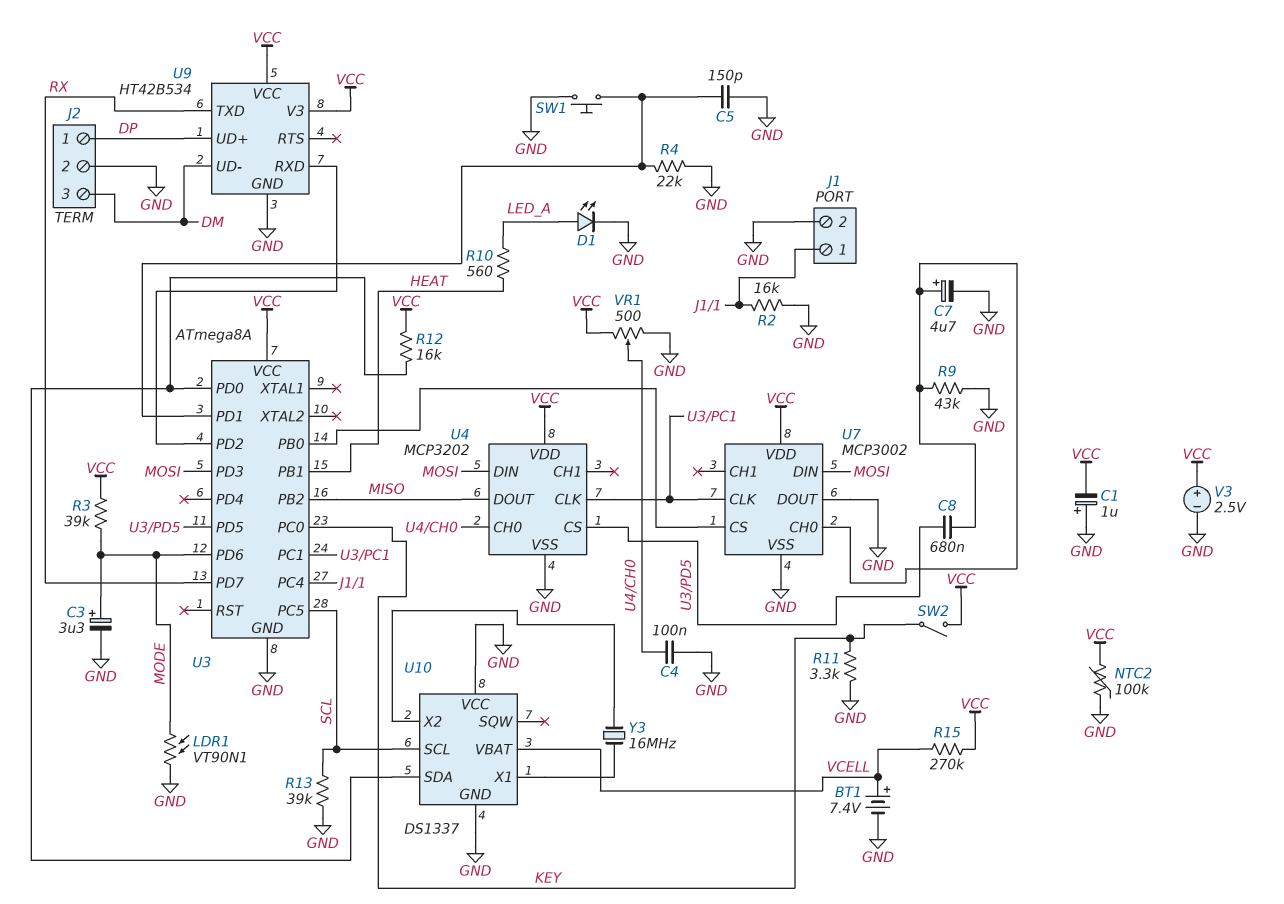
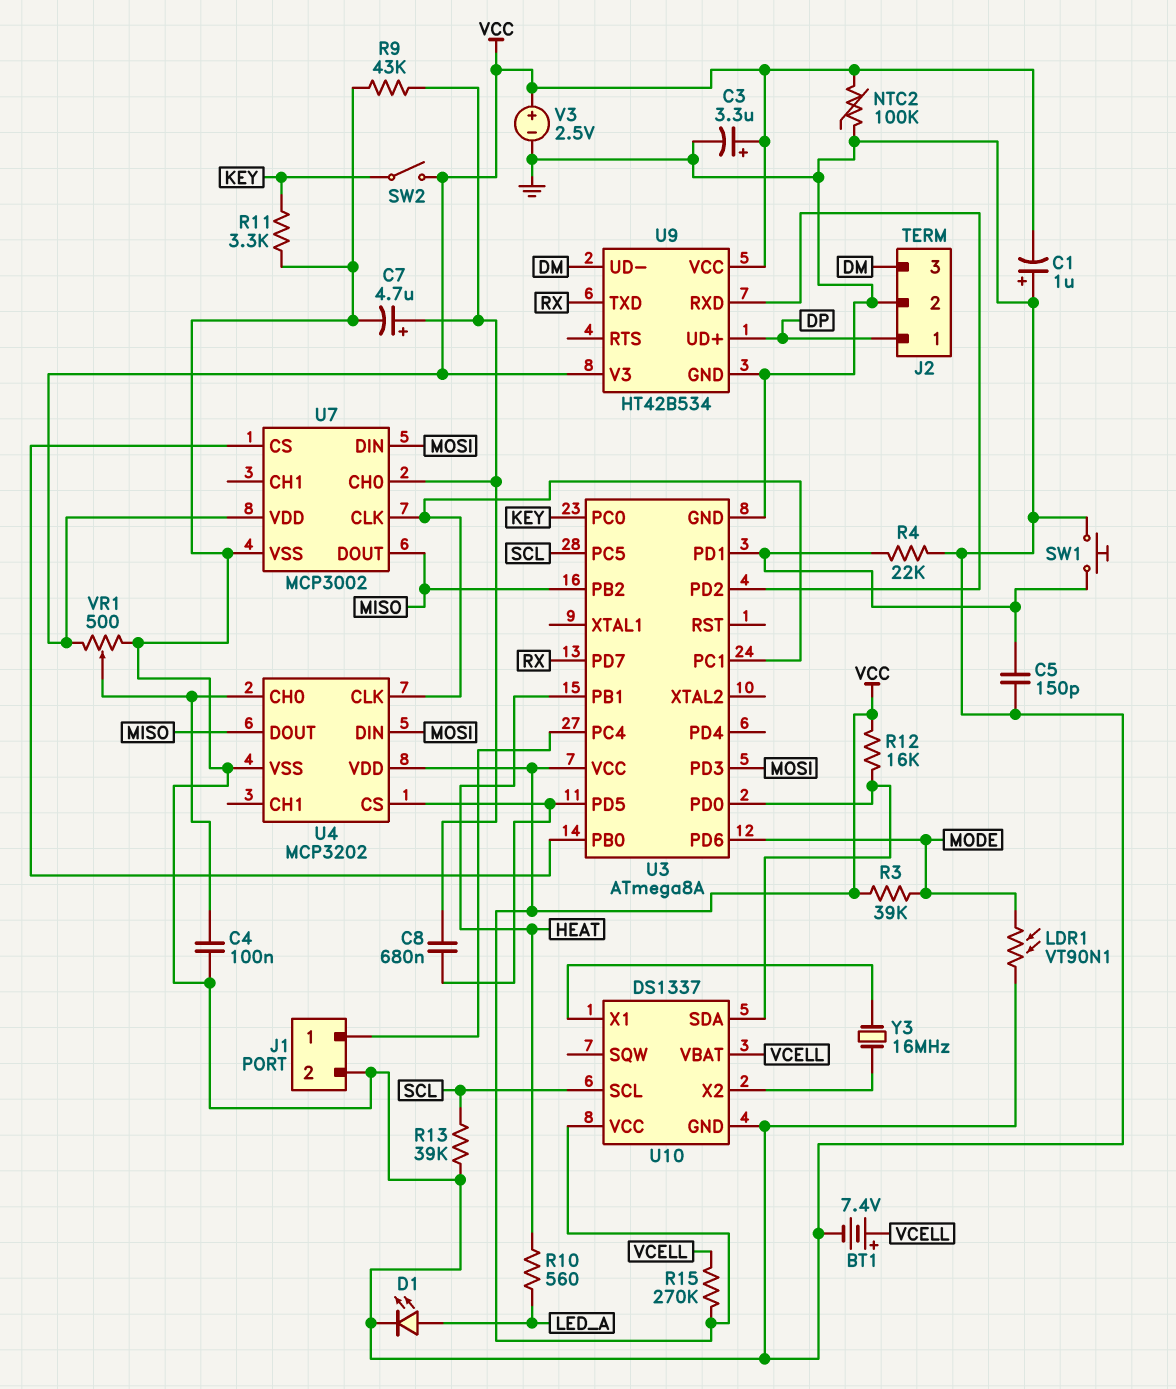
C3: 3.3uF (plus MODE, minus GND) -> 3.3uF (plus VCC, minus GND)
R2: 16k (GND, J1/1) -> none
U7 pin DOUT: GND -> MISO
U10 pin VCC: GND -> VCC

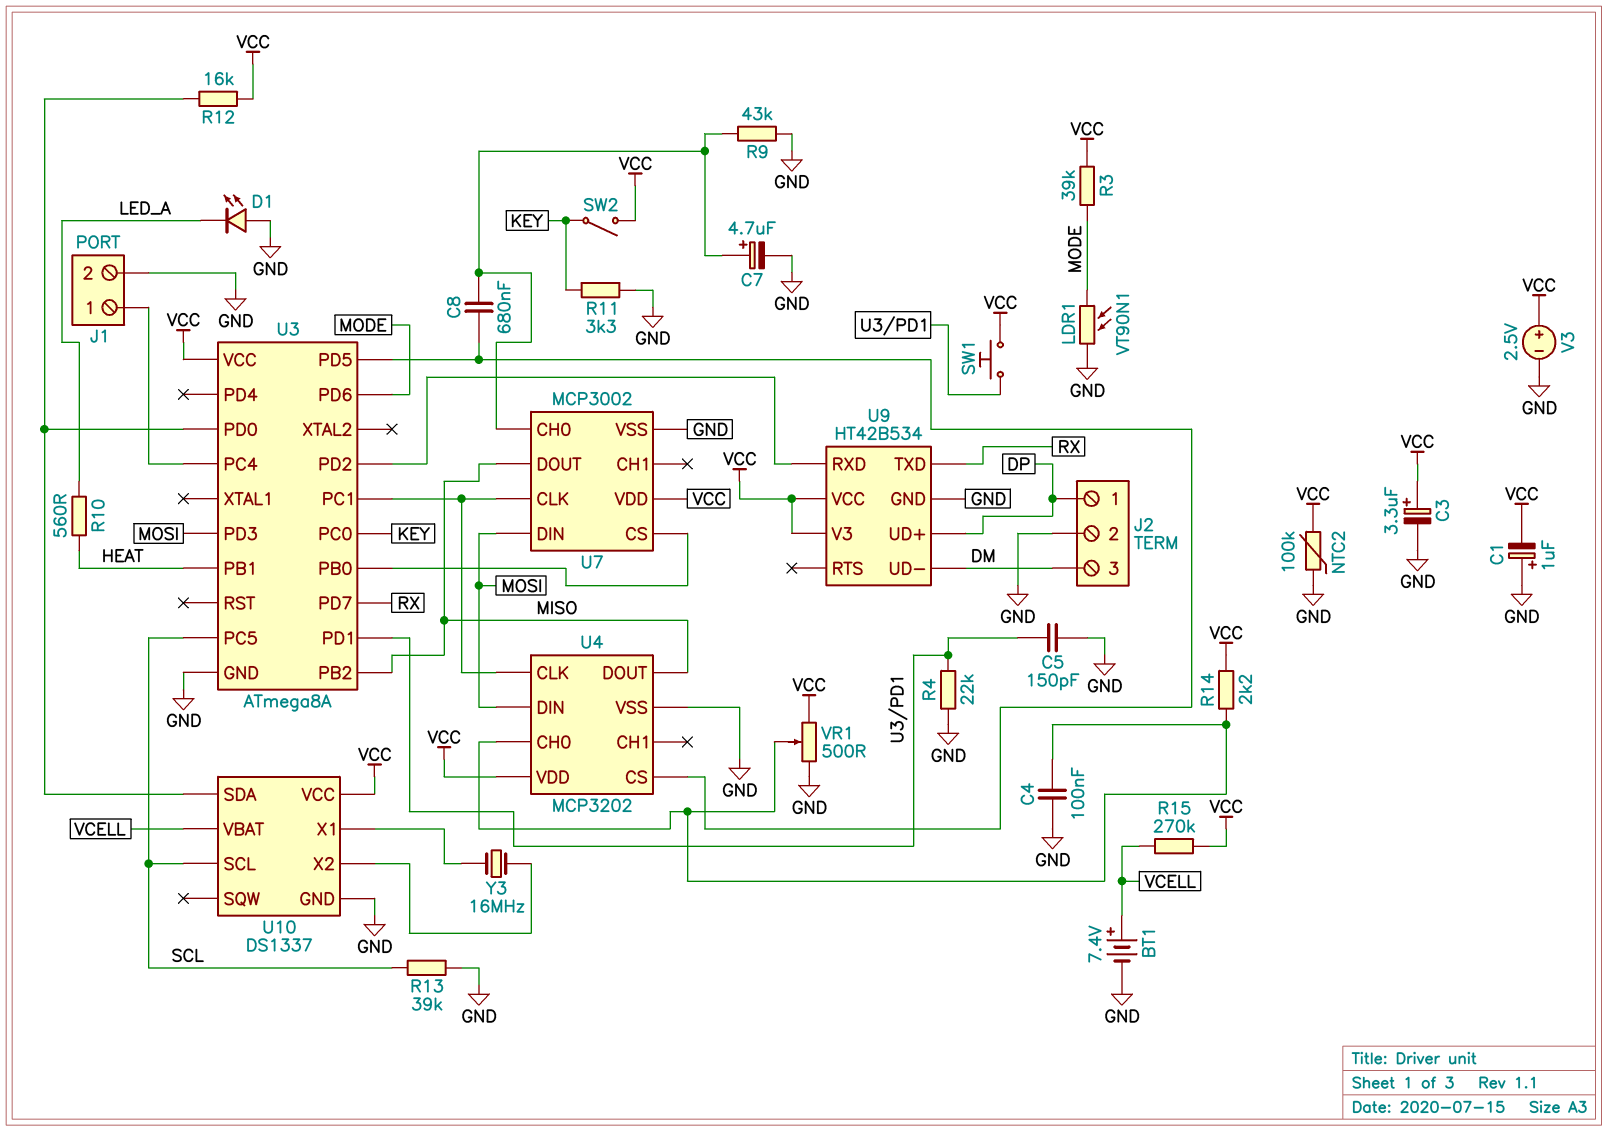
D1: LED (A LED_A, K GND) -> LED (A GND, K LED_A)
R14: none -> 2.2k (U4/CH0, VCC)
SW1: button (GND, U3/PD1) -> button (U3/PD1, VCC)

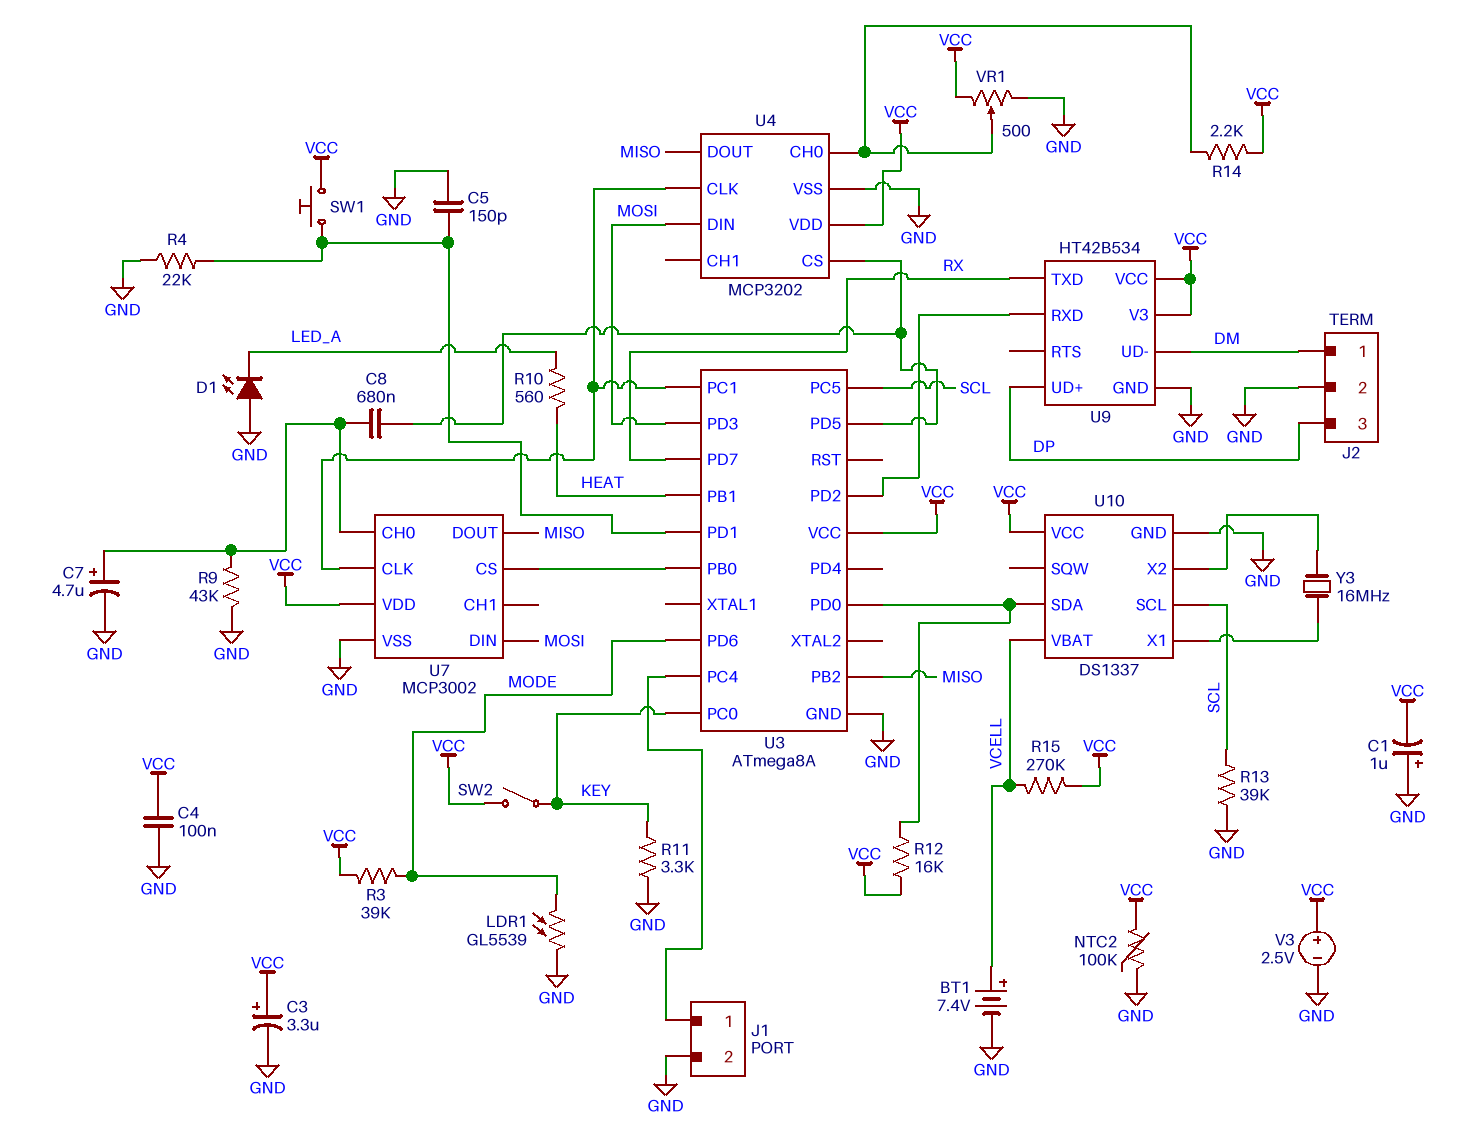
C4: 100nF (GND, U4/CH0) -> 100nF (GND, VCC)
J2 pin 1: DP -> DM
J2 pin 3: DM -> DP
LDR1: VT90N1 (GND, MODE) -> GL5539 (GND, MODE)

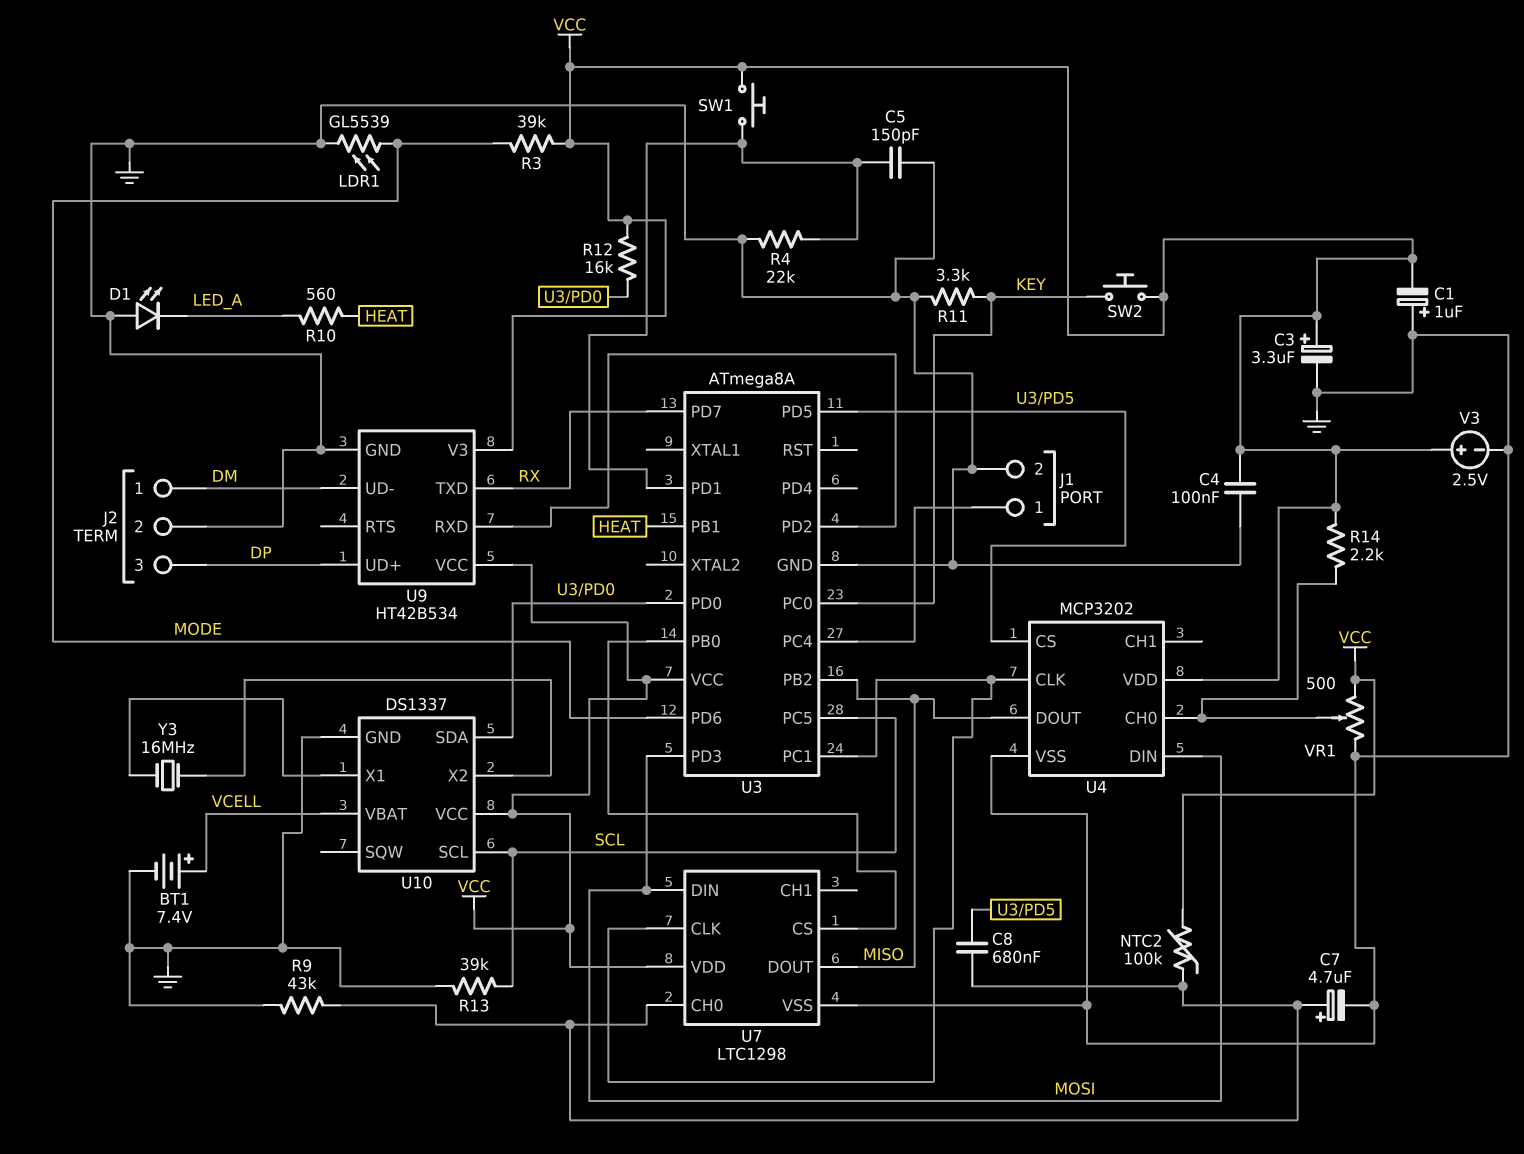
NTC2: 100k (GND, VCC) -> 100k (U7/CH0, VCC)
R15: 270k (VCC, VCELL) -> none
SW2: switch (KEY, VCC) -> button (KEY, VCC)
U7: MCP3002 -> LTC1298

